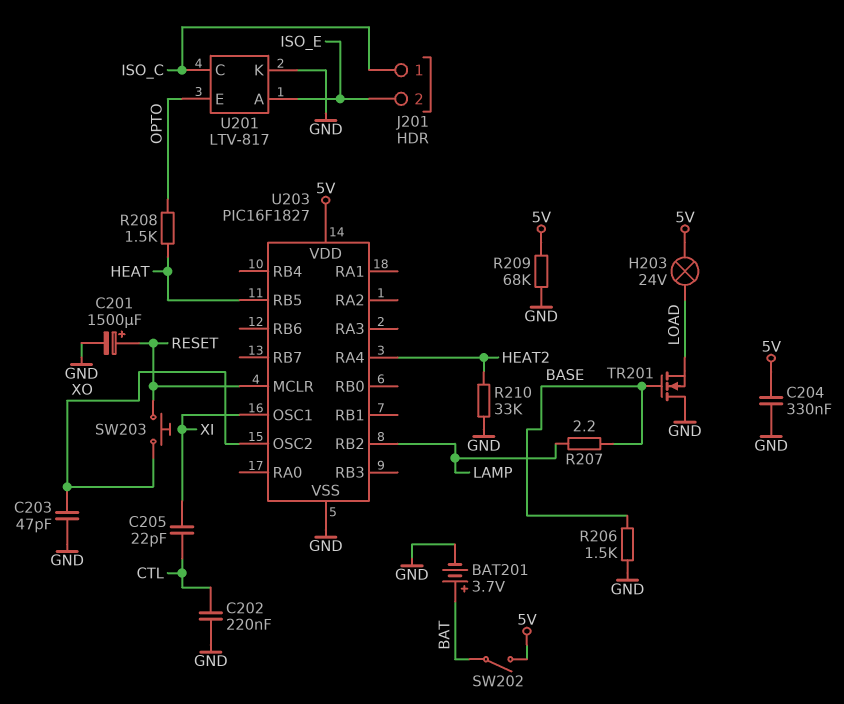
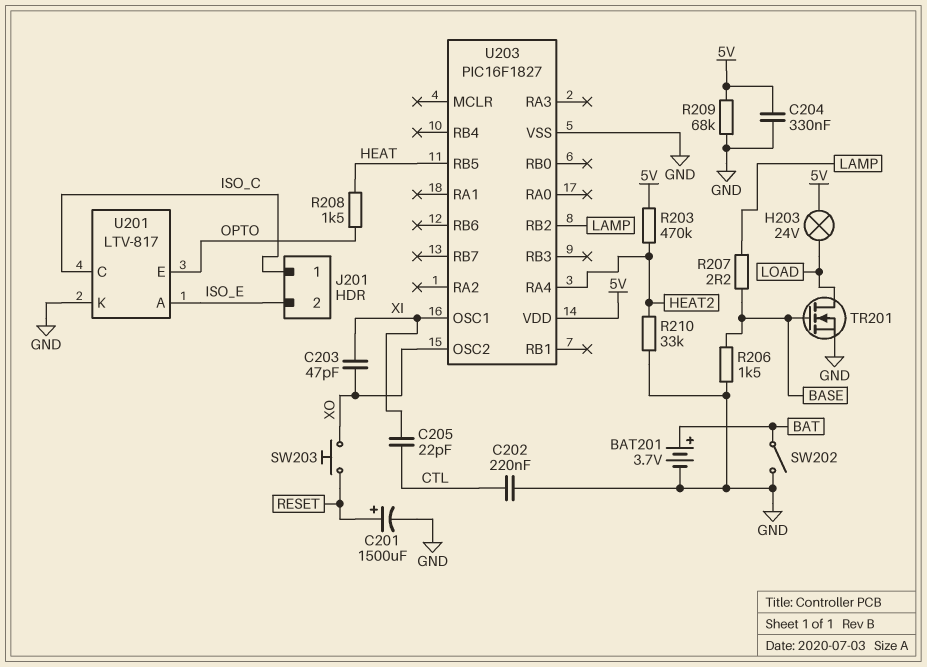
C203: 47pF (GND, XO) -> 47pF (XI, XO)
R203: none -> 470k (5V, HEAT2)
SW202: switch (5V, BAT) -> switch (BAT, GND)
TR201: NMOS (G BASE, D GND, S LOAD) -> NMOS (G BASE, D LOAD, S GND)
U203 pin MCLR: RESET -> none

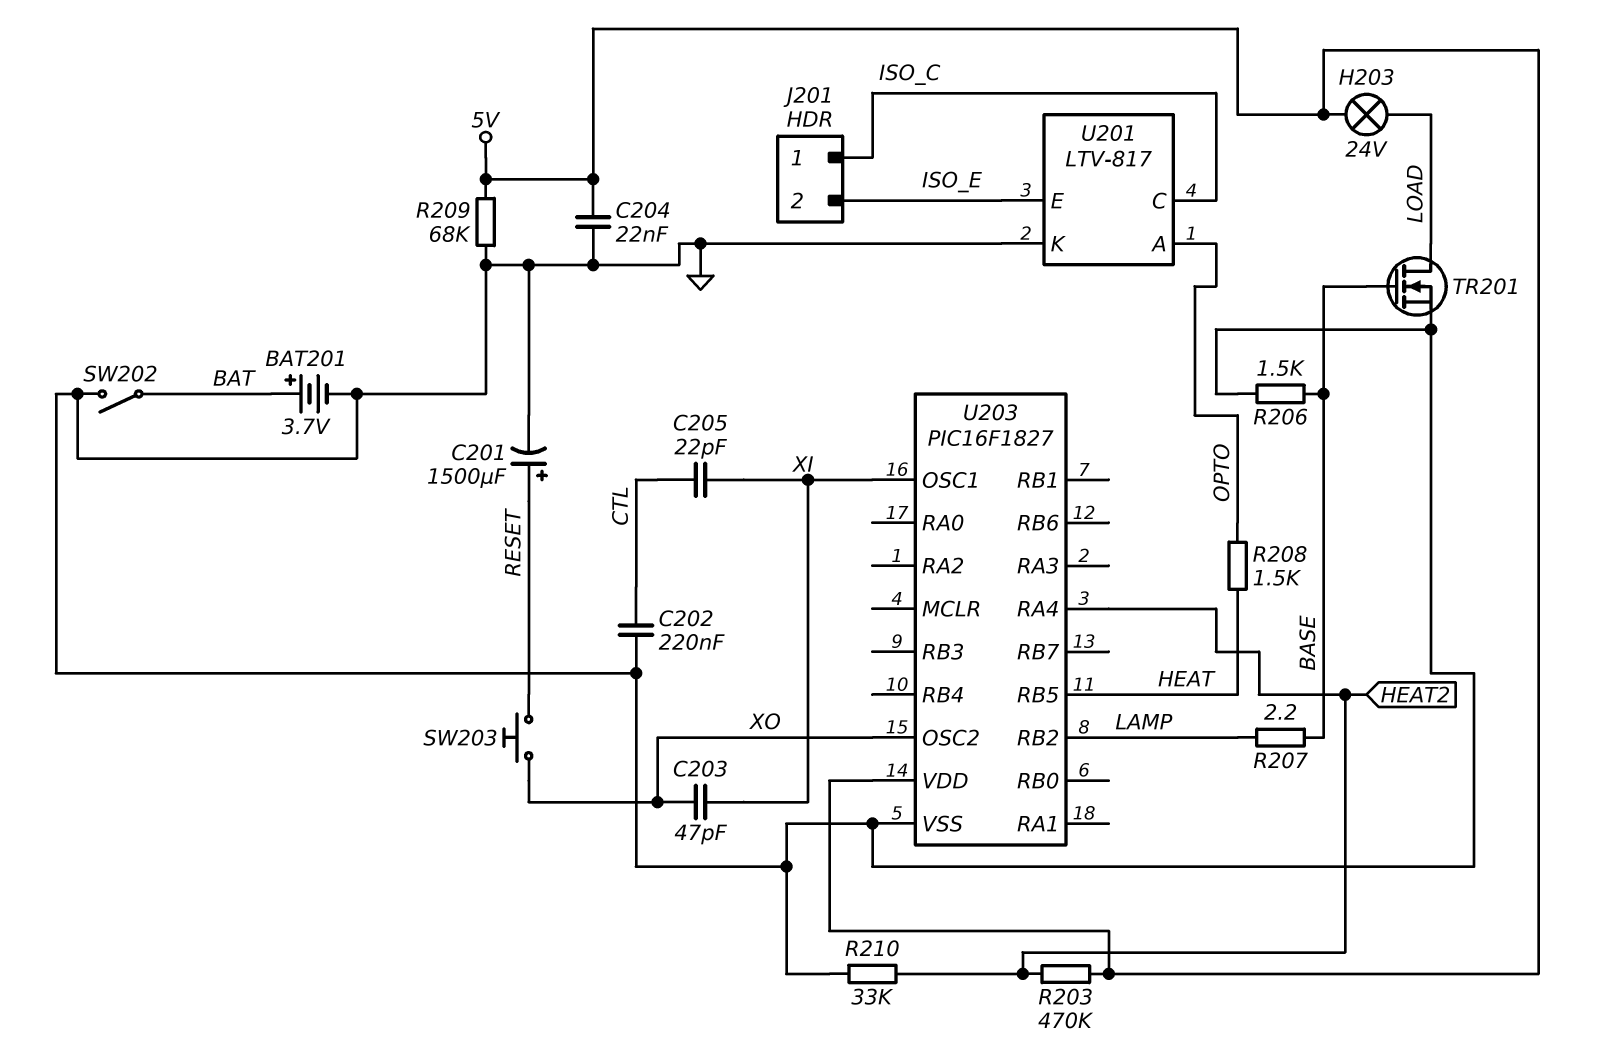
C204: 330nF (5V, GND) -> 22nF (5V, GND)
U201 pin A: ISO_E -> OPTO
U201 pin E: OPTO -> ISO_E

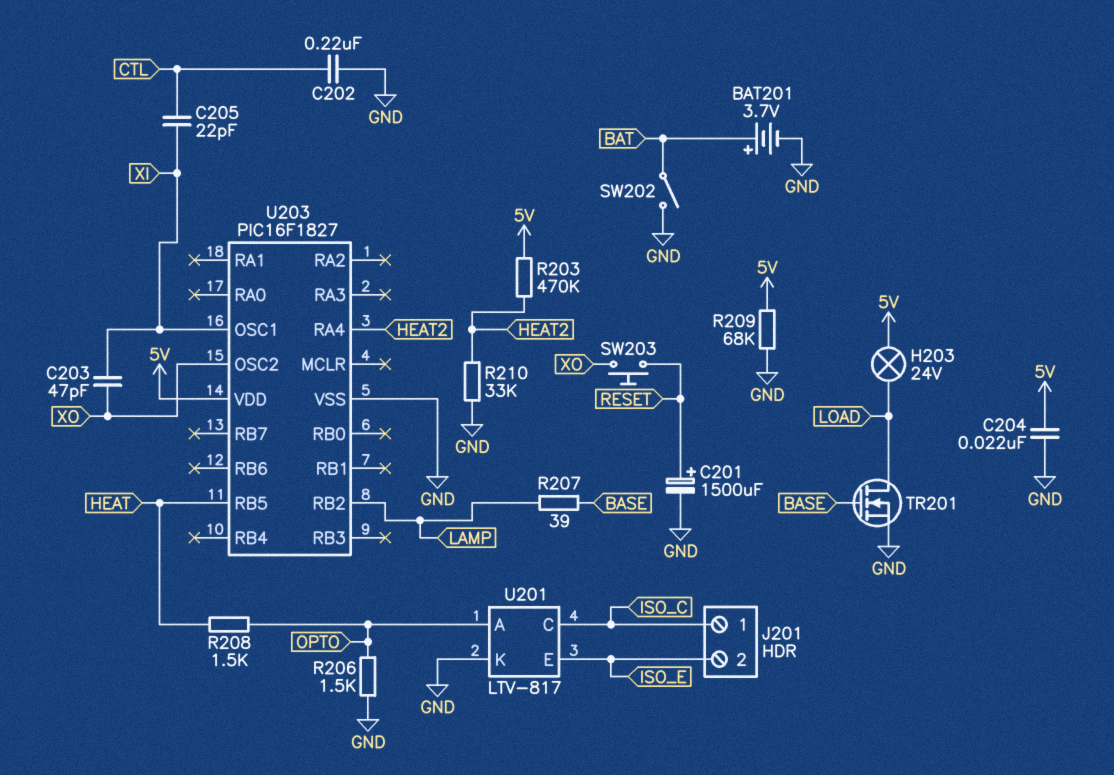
R206: 1.5k (BASE, GND) -> 1.5k (GND, OPTO)
R207: 2.2 (BASE, LAMP) -> 39 (BASE, LAMP)

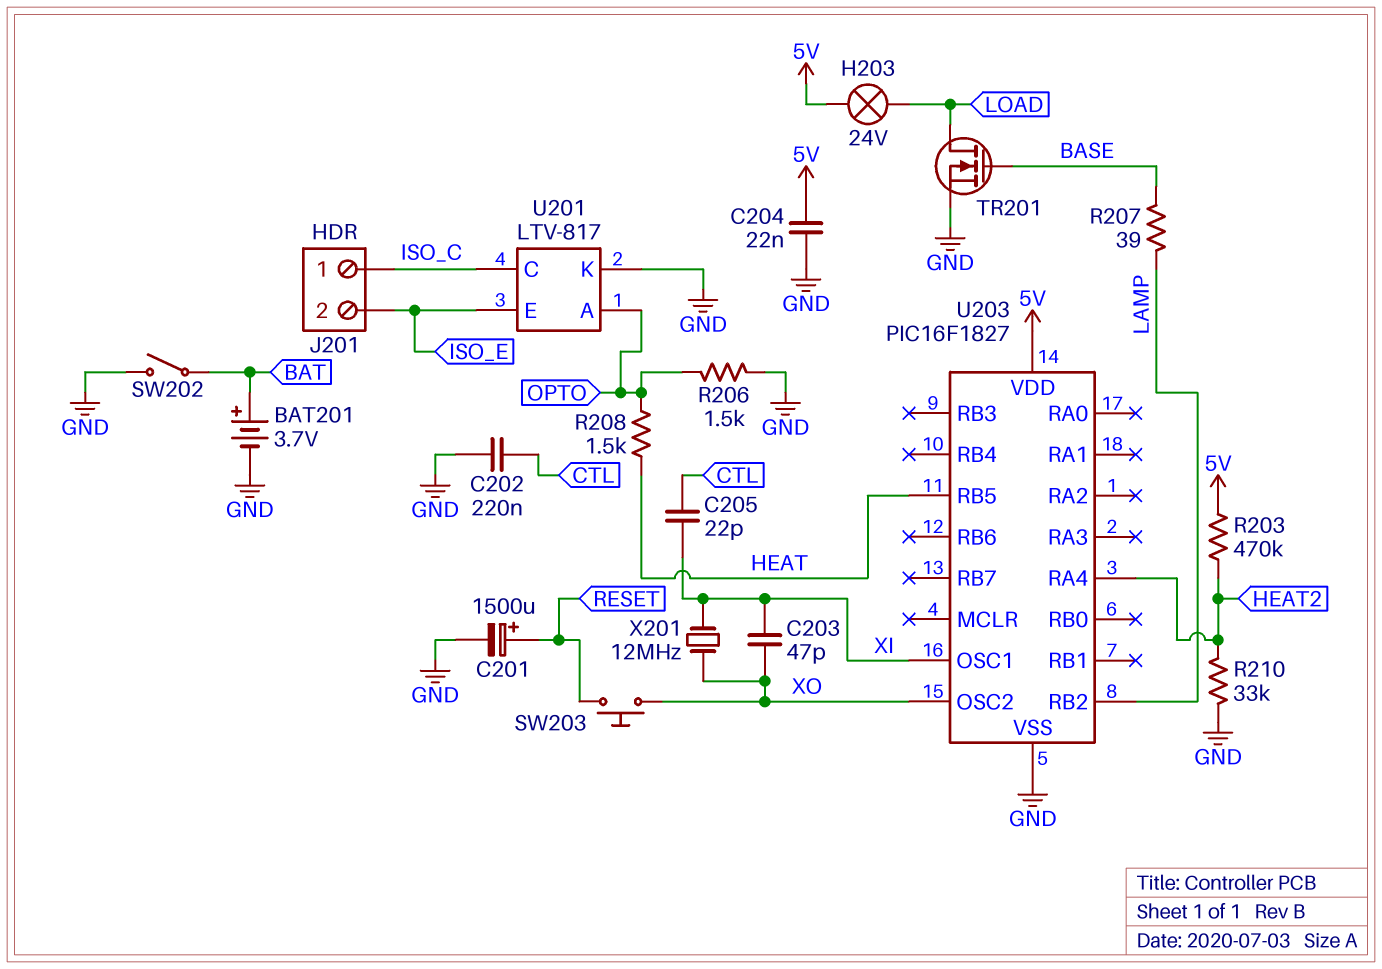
R209: 68k (5V, GND) -> none
X201: none -> 12MHz (XI, XO)

